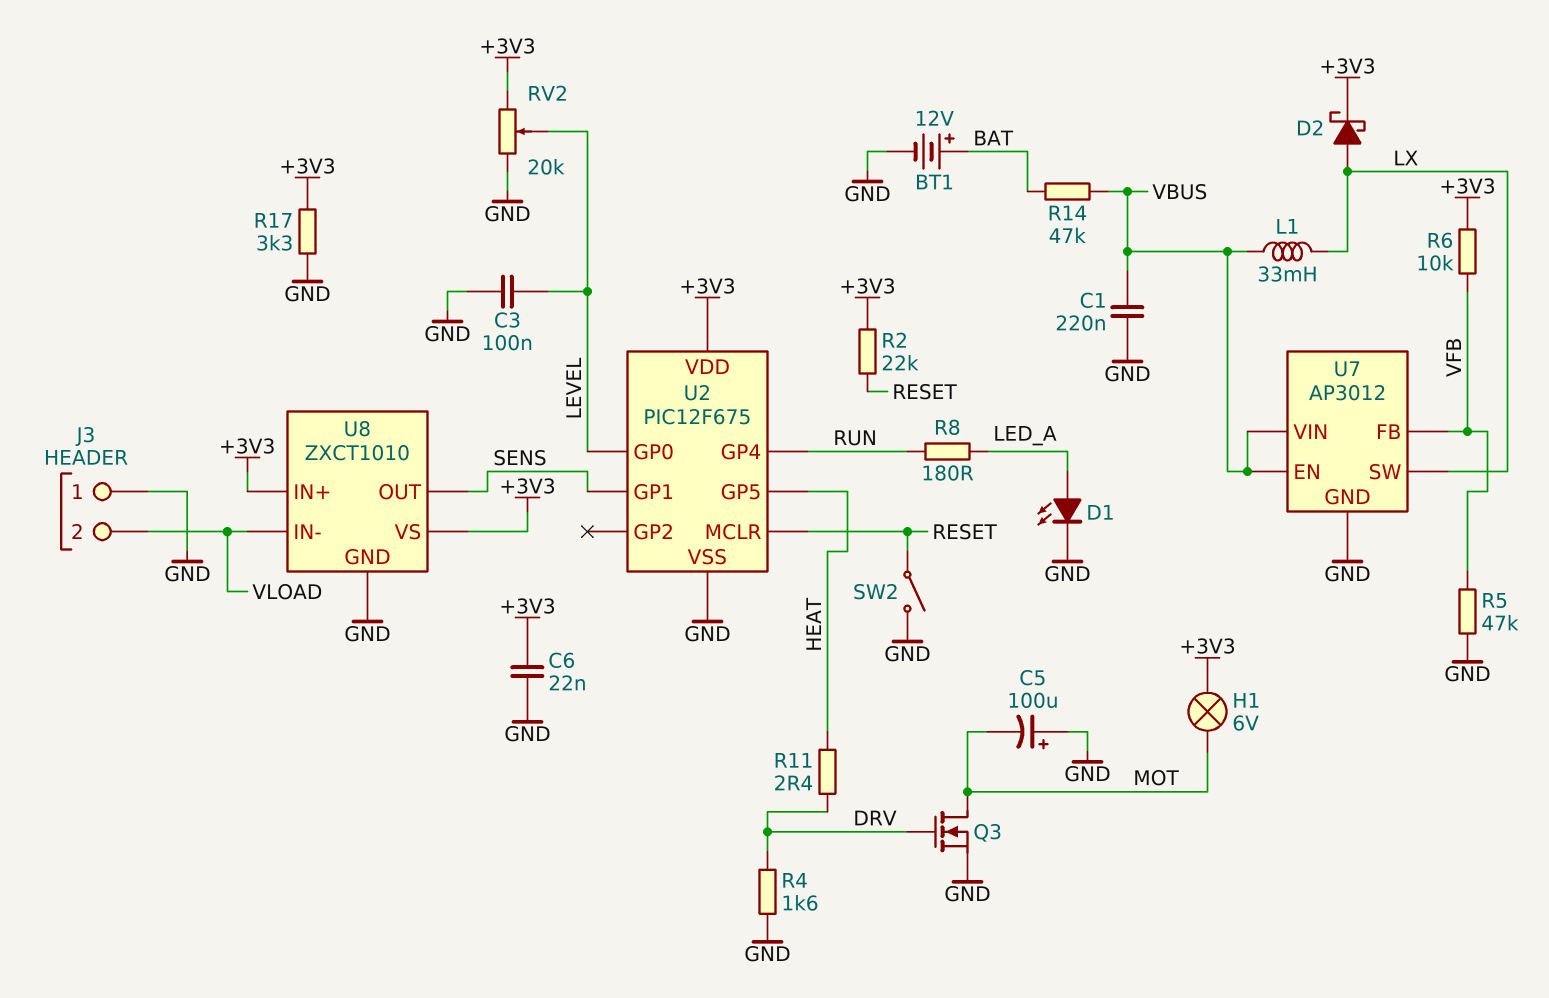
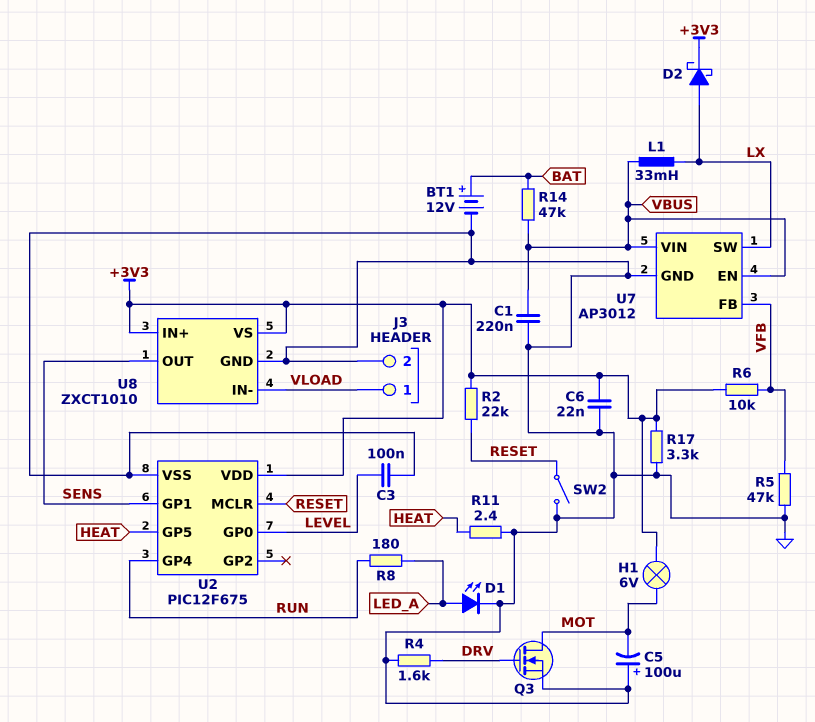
J3 pin 1: GND -> VLOAD
J3 pin 2: VLOAD -> GND
R11: 2.4 (DRV, HEAT) -> 2.4 (GND, HEAT)
RV2: 20k (+3V3, GND, wiper LEVEL) -> none

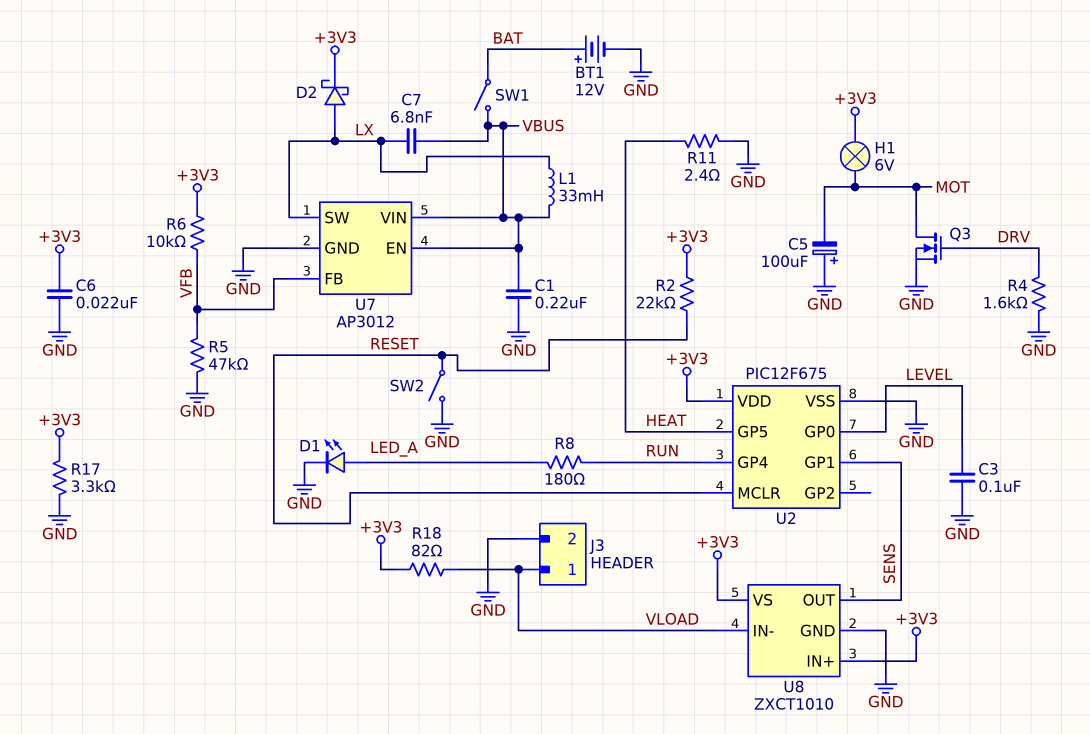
C7: none -> 6.8nF (LX, VBUS)
R14: 47k (BAT, VBUS) -> none
R18: none -> 82 (+3V3, VLOAD)
SW1: none -> switch (BAT, VBUS)

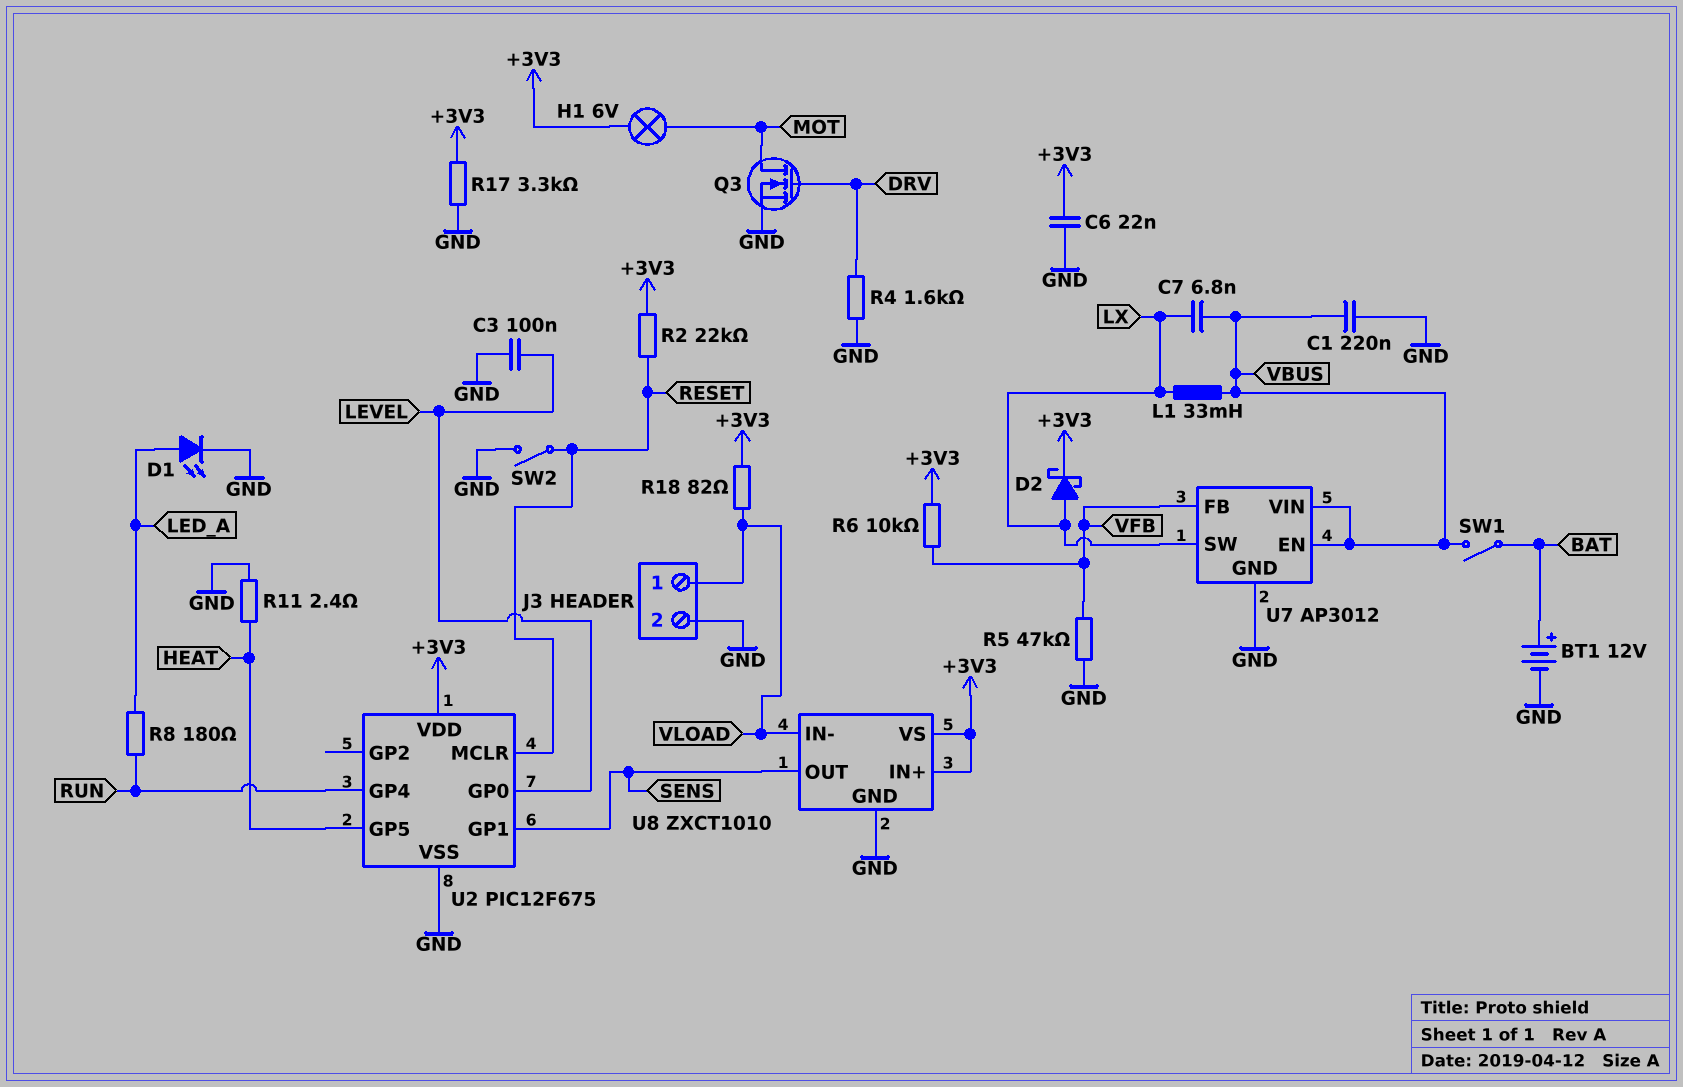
C5: 100uF (plus GND, minus MOT) -> none

